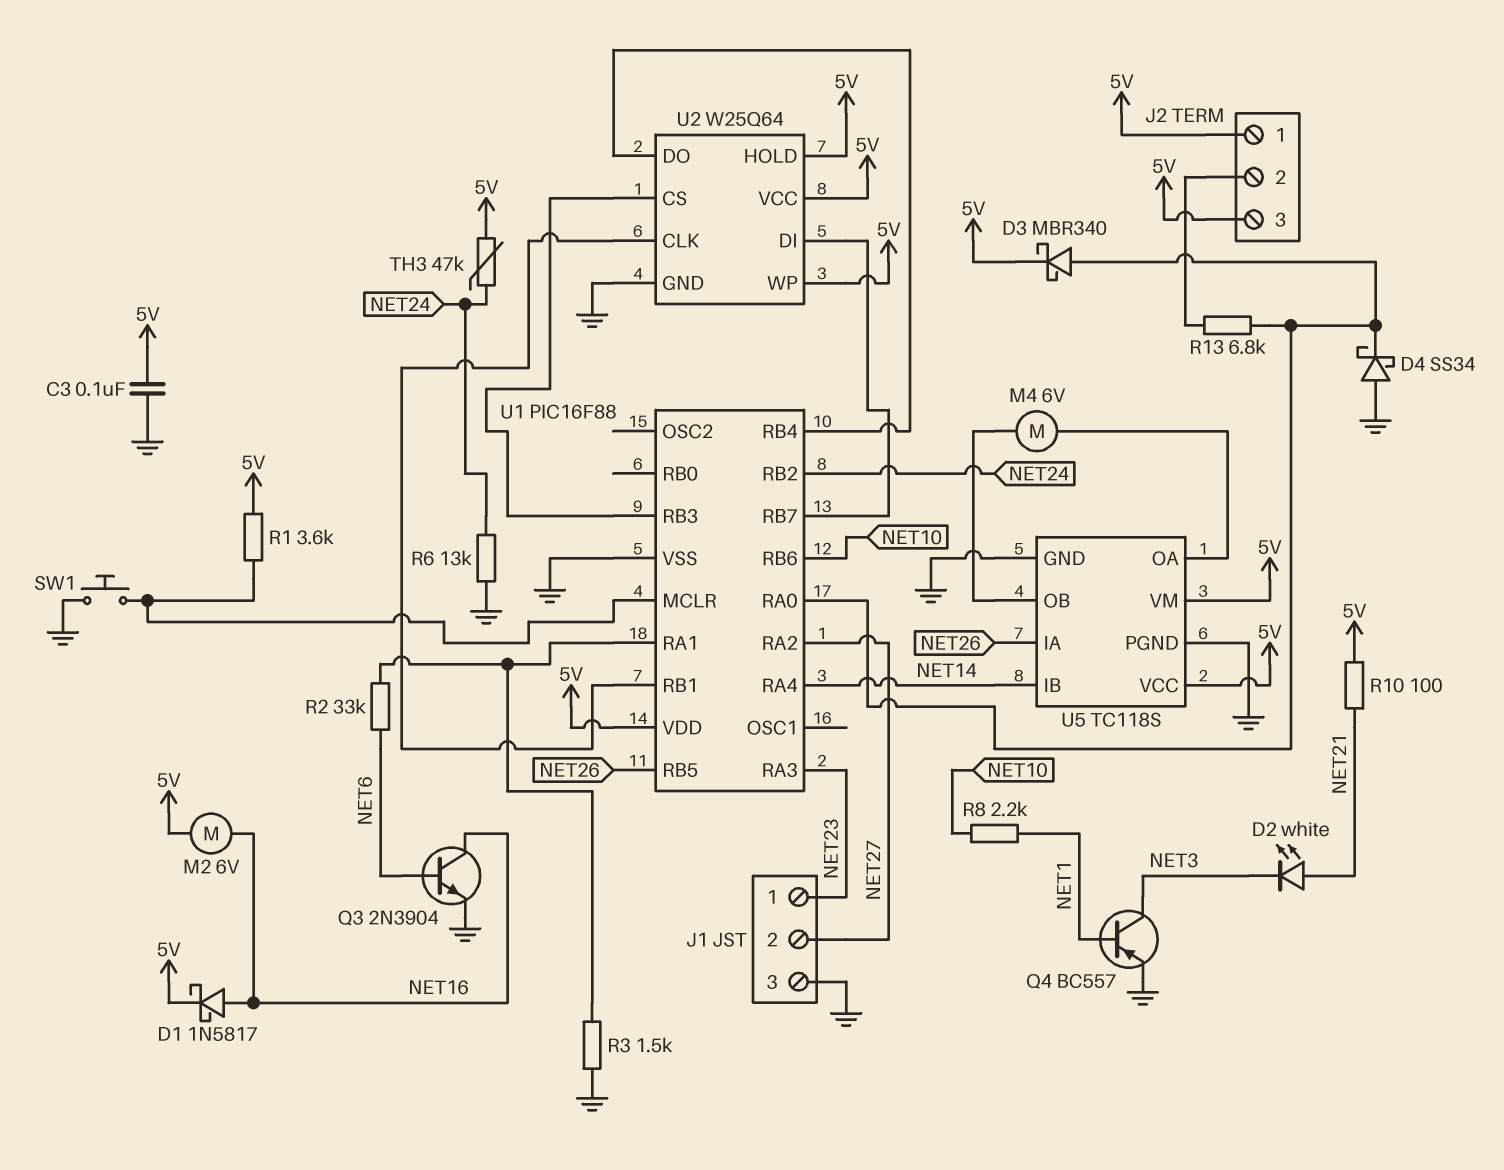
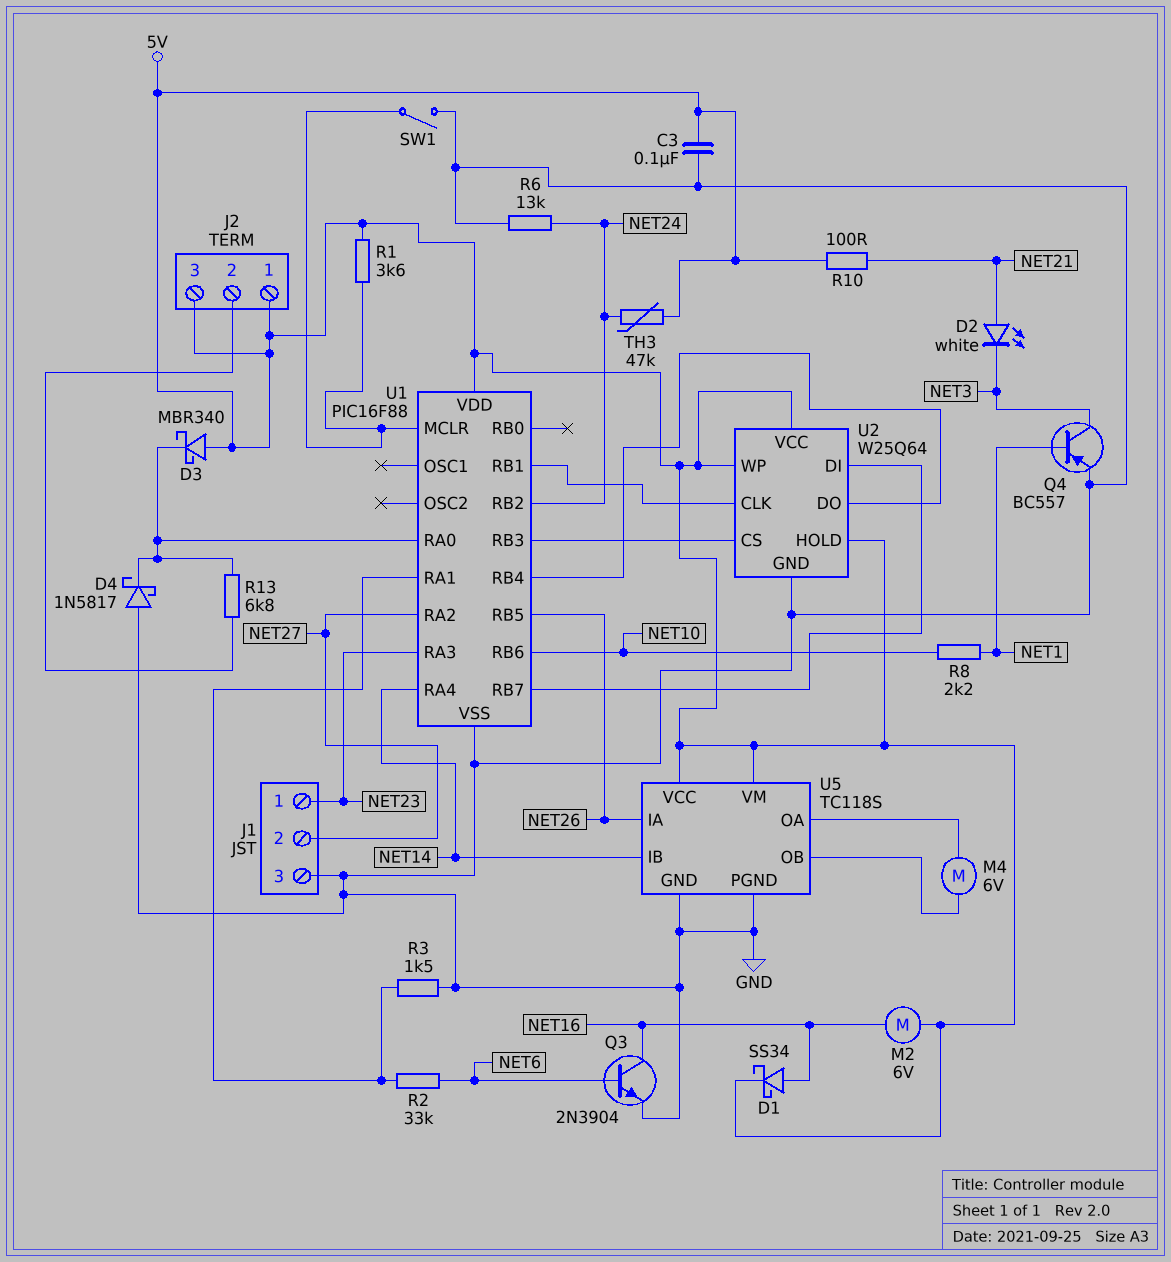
D1: schottky 1N5817 (A NET16, K 5V) -> schottky SS34 (A NET16, K 5V)
D3: schottky MBR340 (A U1/RA0, K 5V) -> schottky MBR340 (A 5V, K U1/RA0)
D4: schottky SS34 (A GND, K U1/RA0) -> schottky 1N5817 (A GND, K U1/RA0)
SW1: button (GND, U1/MCLR) -> switch (GND, U1/MCLR)

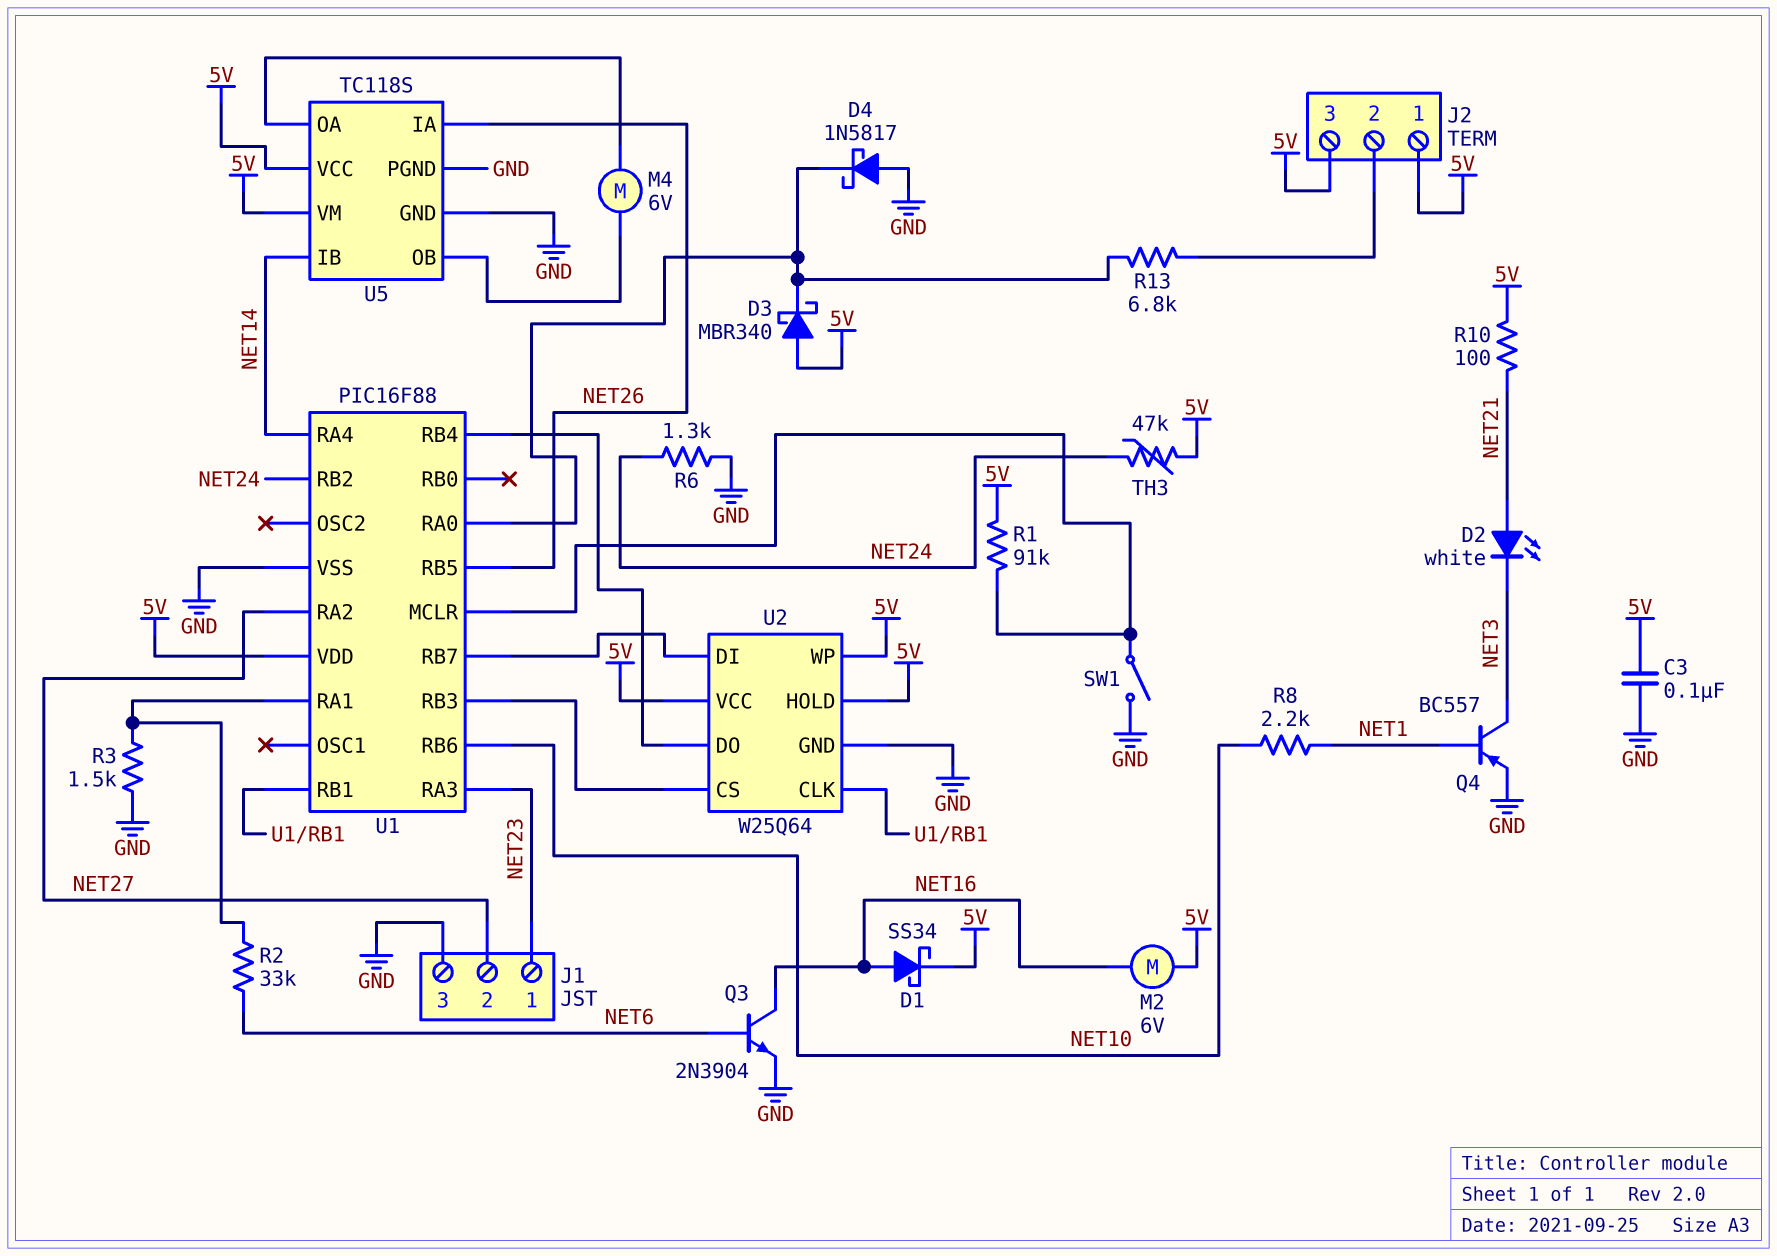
R1: 3.6k (5V, U1/MCLR) -> 91k (5V, U1/MCLR)
R6: 13k (GND, NET24) -> 1.3k (GND, NET24)

